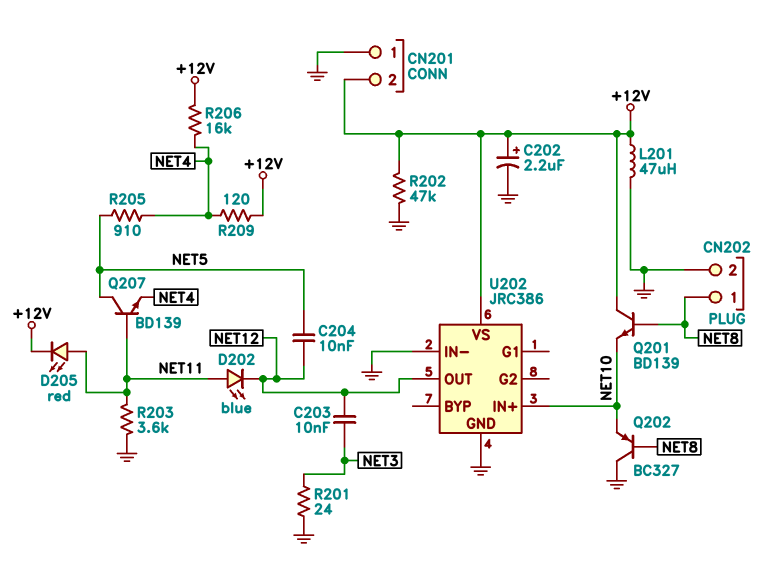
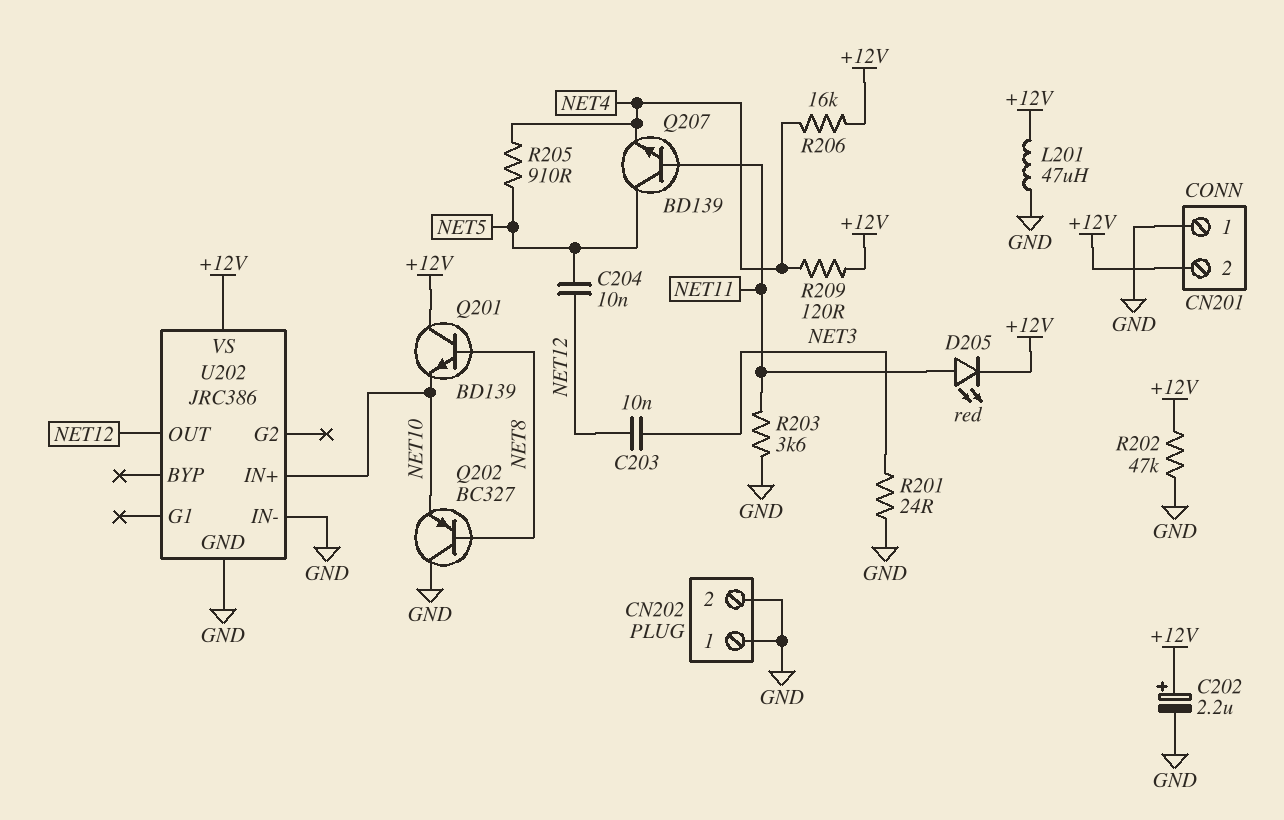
CN202 pin 1: NET8 -> GND
D202: LED blue (A NET11, K NET12) -> none

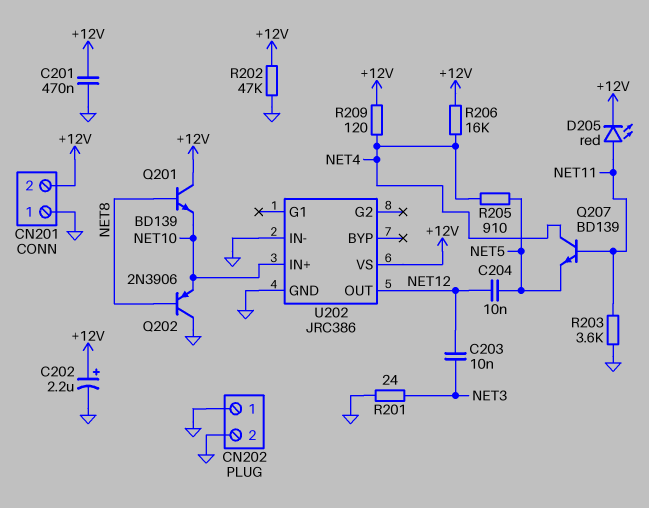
C201: none -> 470nF (+12V, GND)
L201: 47uH (+12V, GND) -> none
Q202: PNP BC327 (B NET8, C GND, E NET10) -> PNP 2N3906 (B NET8, C GND, E NET10)
Q207: NPN BD139 (B NET11, C NET5, E NET4) -> NPN BD139 (B NET11, C NET4, E NET5)

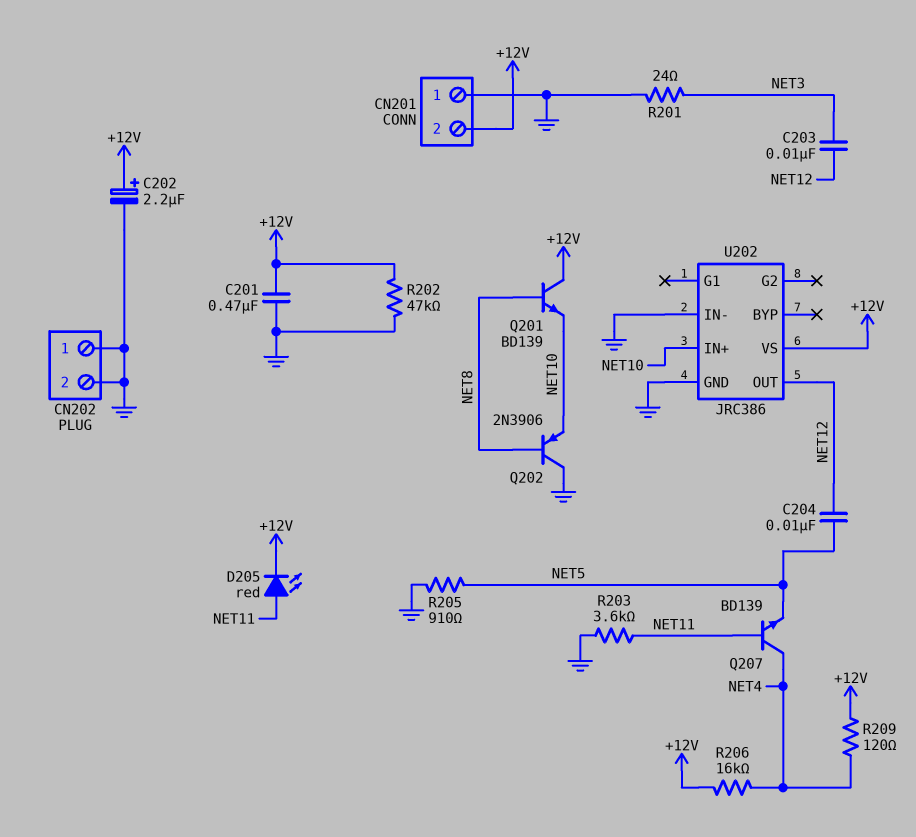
R205: 910 (NET4, NET5) -> 910 (GND, NET5)

